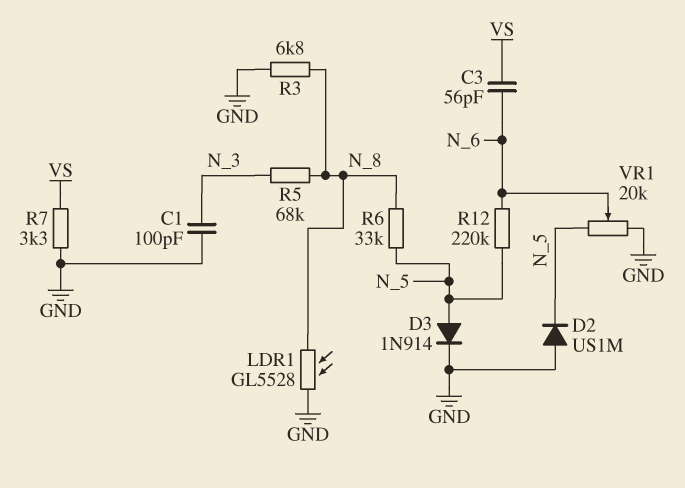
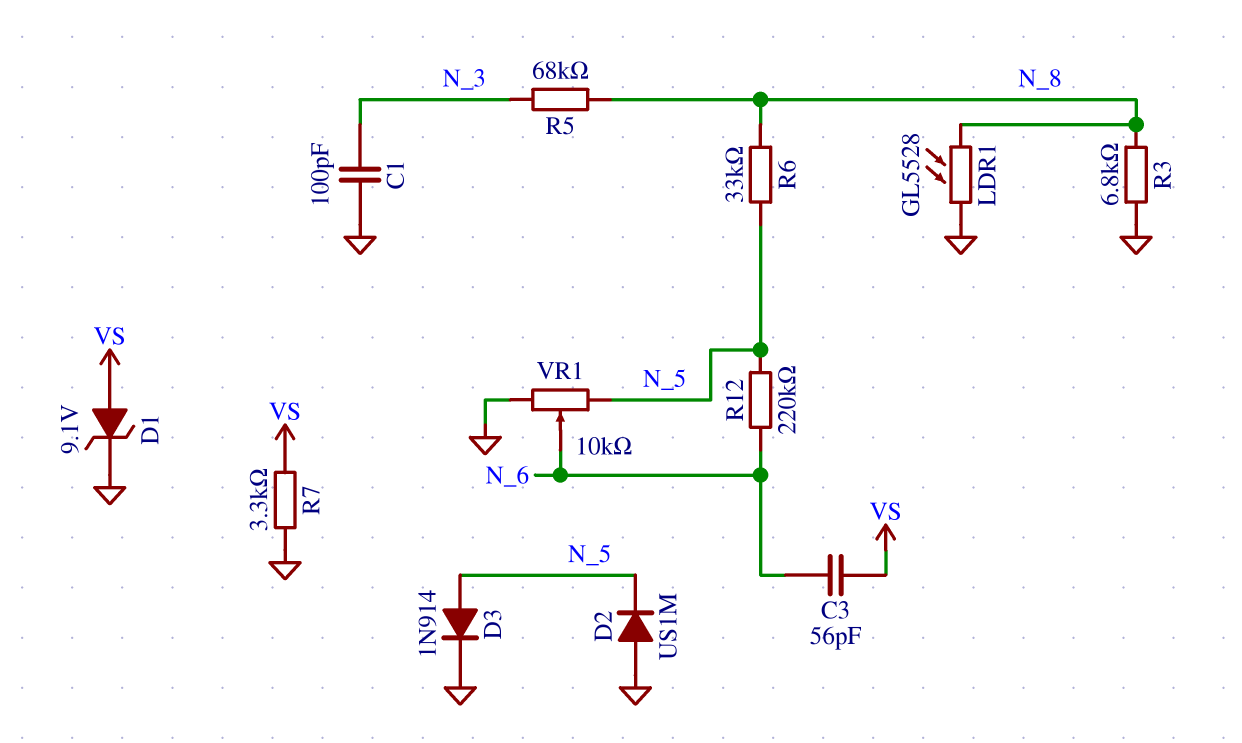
D1: none -> zener 9.1V (A VS, K GND)
VR1: 20k (GND, N_5, wiper N_6) -> 10k (GND, N_5, wiper N_6)

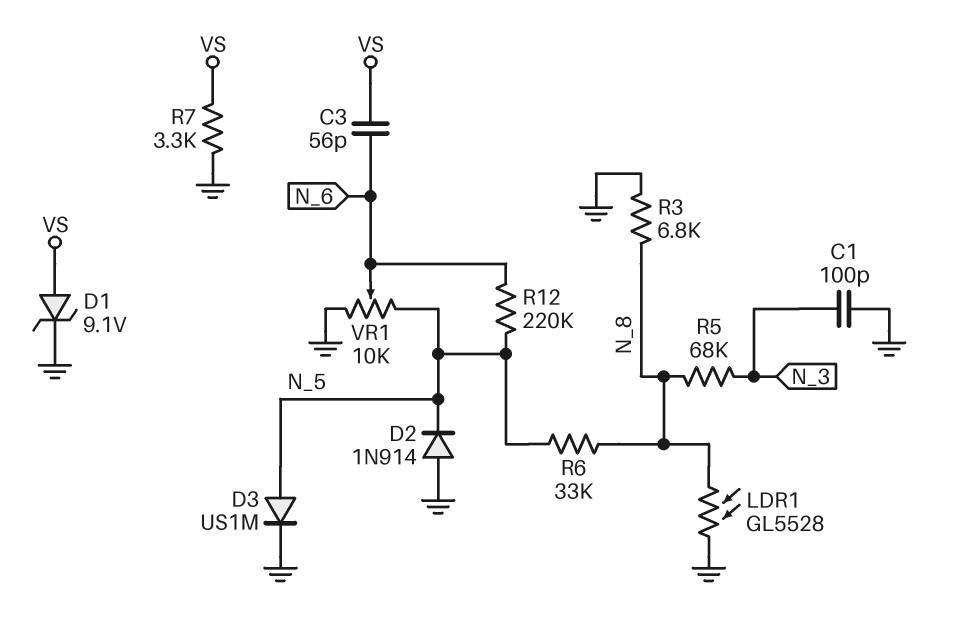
D2: diode US1M (A GND, K N_5) -> diode 1N914 (A GND, K N_5)
D3: diode 1N914 (A N_5, K GND) -> diode US1M (A N_5, K GND)

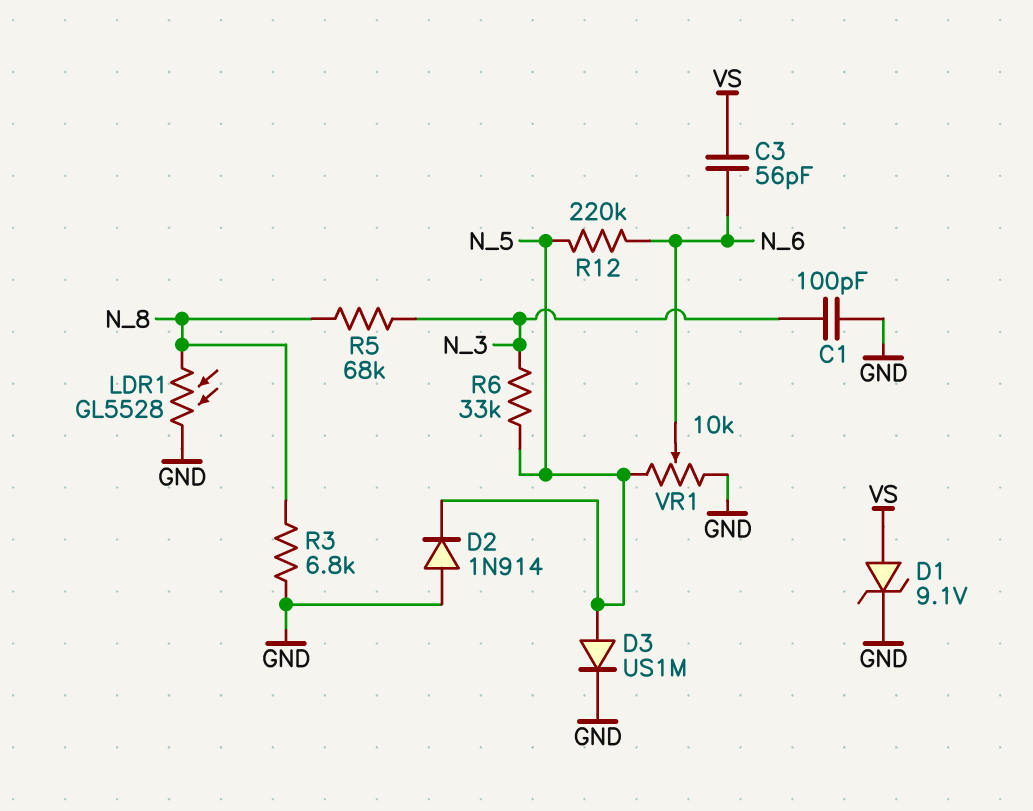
R6: 33k (N_5, N_8) -> 33k (N_3, N_5)
R7: 3.3k (GND, VS) -> none

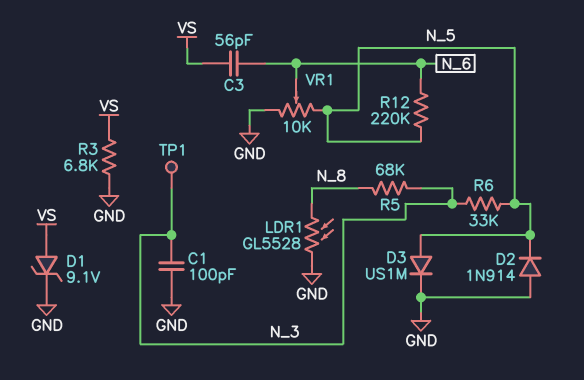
R3: 6.8k (GND, N_8) -> 6.8k (GND, VS)
TP1: none -> test point (N_3)

